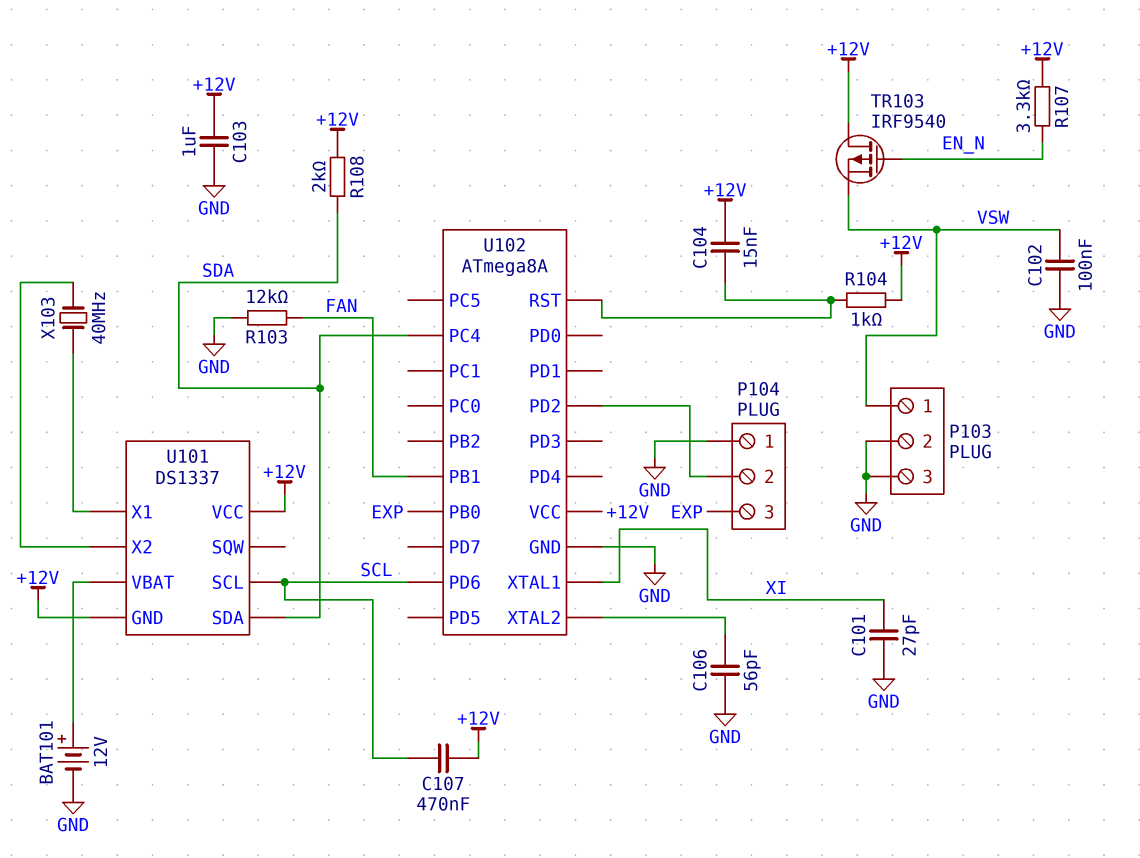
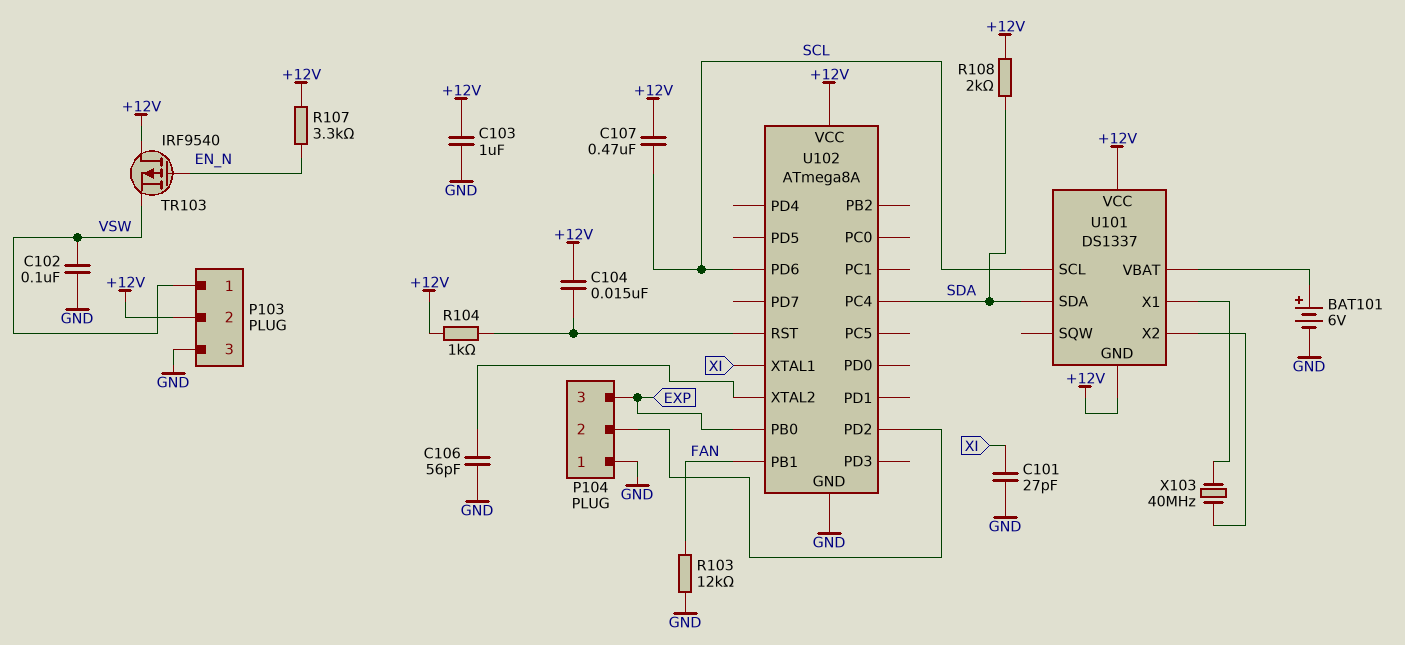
BAT101: 12V (plus U101/VBAT, minus GND) -> 6V (plus U101/VBAT, minus GND)
P103 pin 2: GND -> +12V

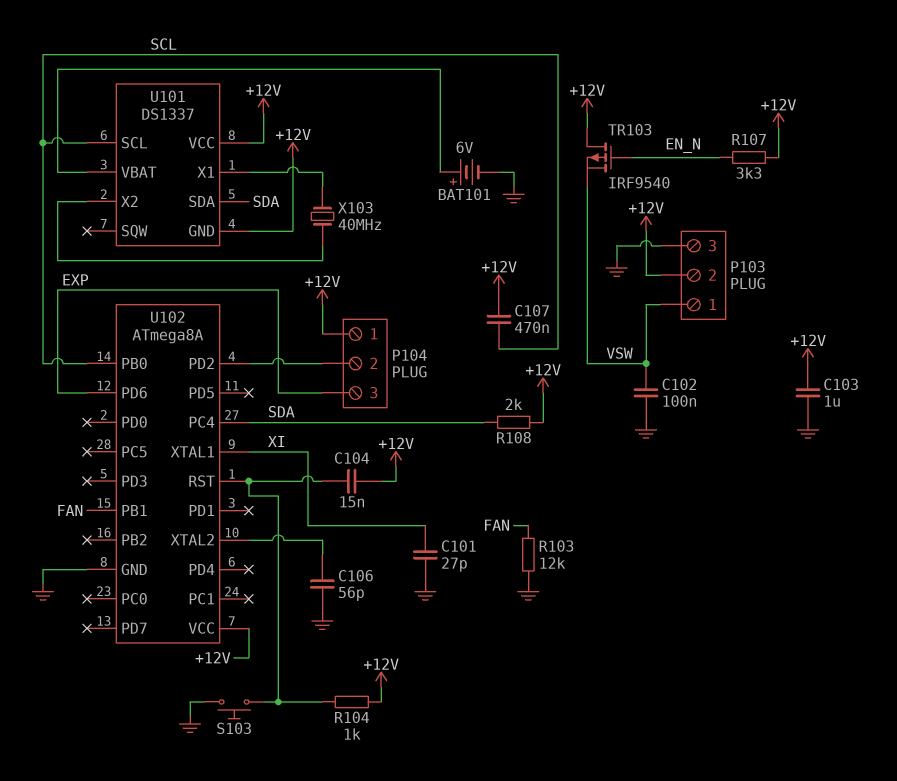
P104 pin 1: GND -> +12V
S103: none -> button (GND, U102/RST)
U102 pin PB0: EXP -> SCL
U102 pin PD6: SCL -> EXP

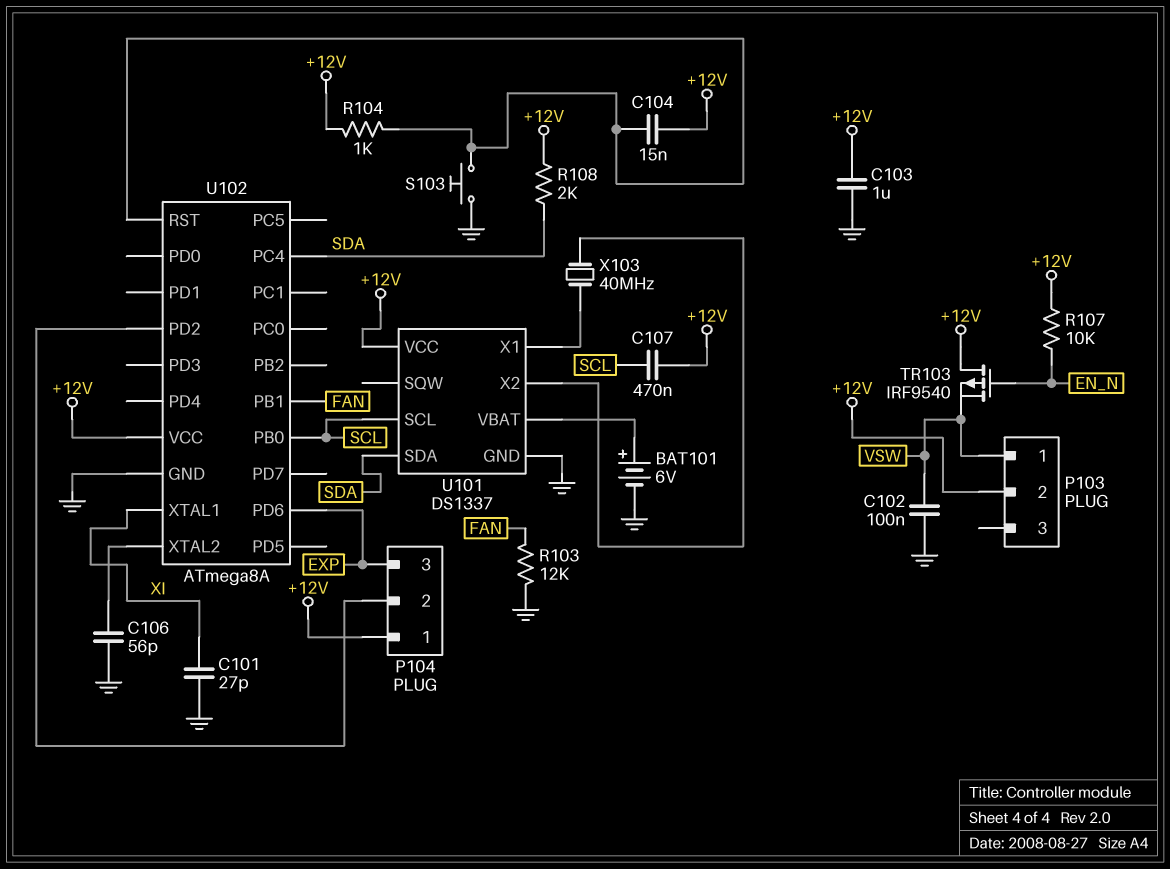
P103 pin 3: GND -> none
R107: 3.3k (+12V, EN_N) -> 10k (+12V, EN_N)
U101 pin GND: +12V -> GND

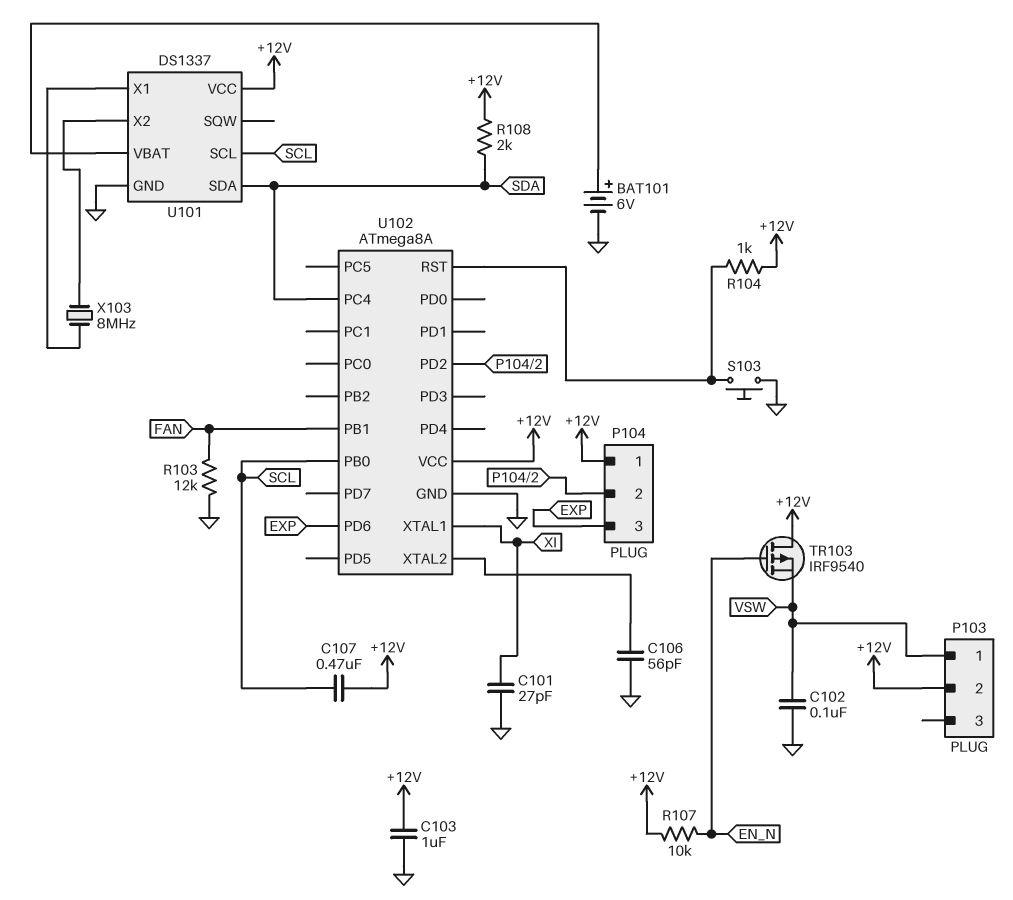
C104: 15nF (+12V, U102/RST) -> none
X103: 40MHz (U101/X1, U101/X2) -> 8MHz (U101/X1, U101/X2)

